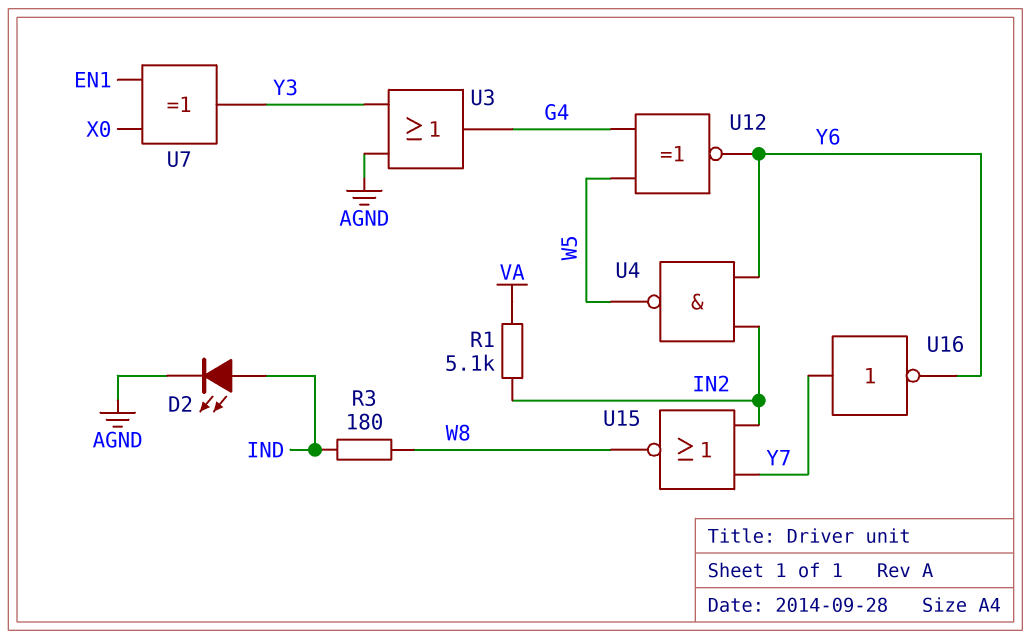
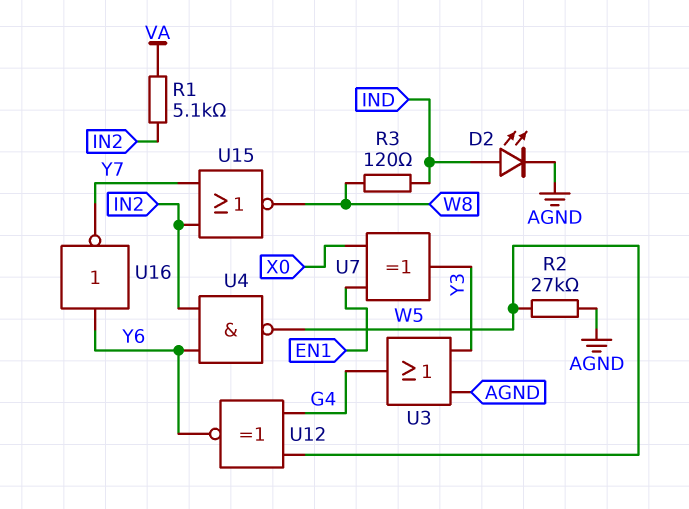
R2: none -> 27k (AGND, W5)
R3: 180 (IND, W8) -> 120 (IND, W8)
U16: NOT (in Y7, out Y6) -> NOT (in Y6, out Y7)

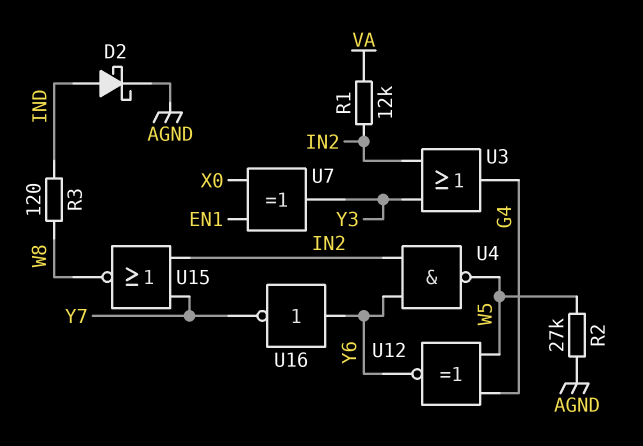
D2: LED (A IND, K AGND) -> schottky (A IND, K AGND)
R1: 5.1k (IN2, VA) -> 12k (IN2, VA)
U3: OR (in AGND, in Y3, out G4) -> OR (in IN2, in Y3, out G4)

